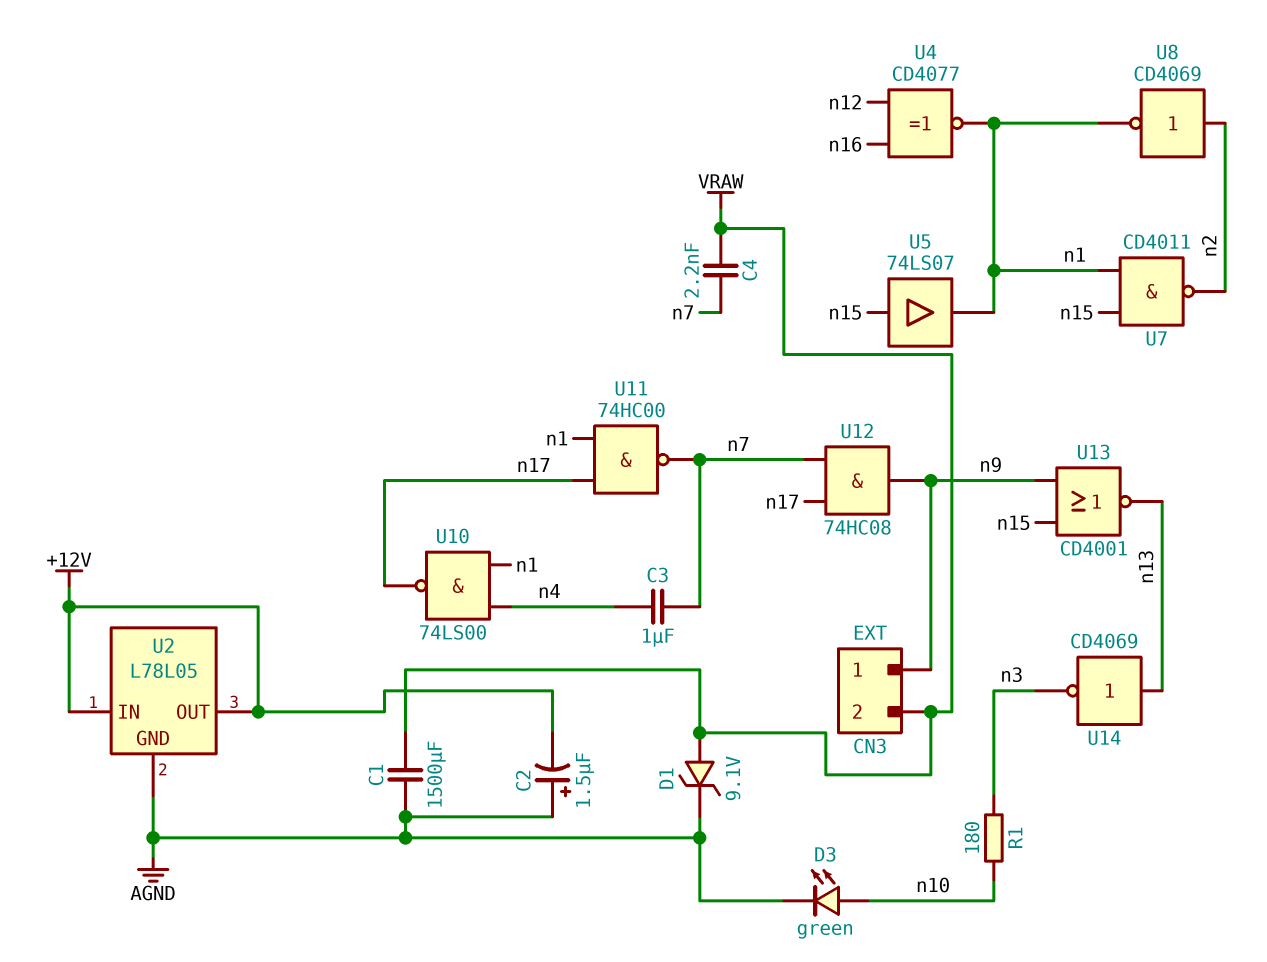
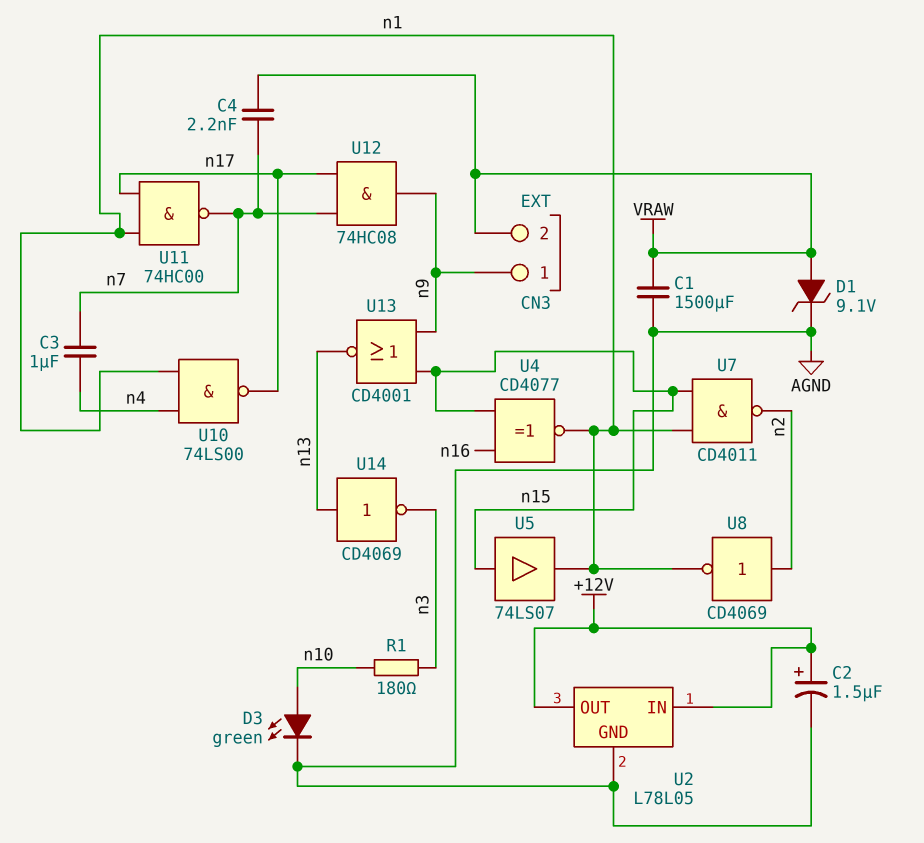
C2: 1.5uF (plus AGND, minus +12V) -> 1.5uF (plus +12V, minus AGND)
U4: XNOR CD4077 (in n12, in n16, out n1) -> XNOR CD4077 (in n15, in n16, out n1)

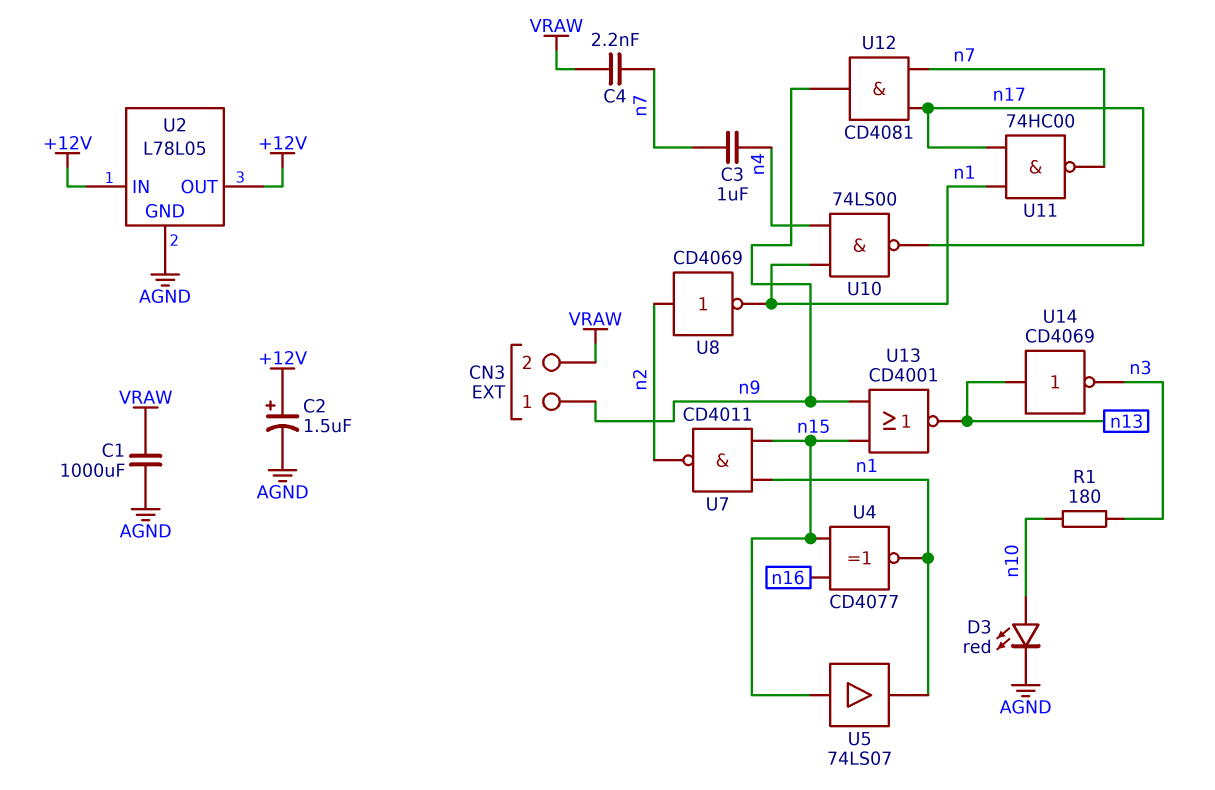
C1: 1500uF (AGND, VRAW) -> 1000uF (AGND, VRAW)
D1: zener 9.1V (A VRAW, K AGND) -> none
D3: LED green (A n10, K AGND) -> LED red (A n10, K AGND)
U12: AND 74HC08 (in n7, in n17, out n9) -> AND CD4081 (in n7, in n17, out n9)

